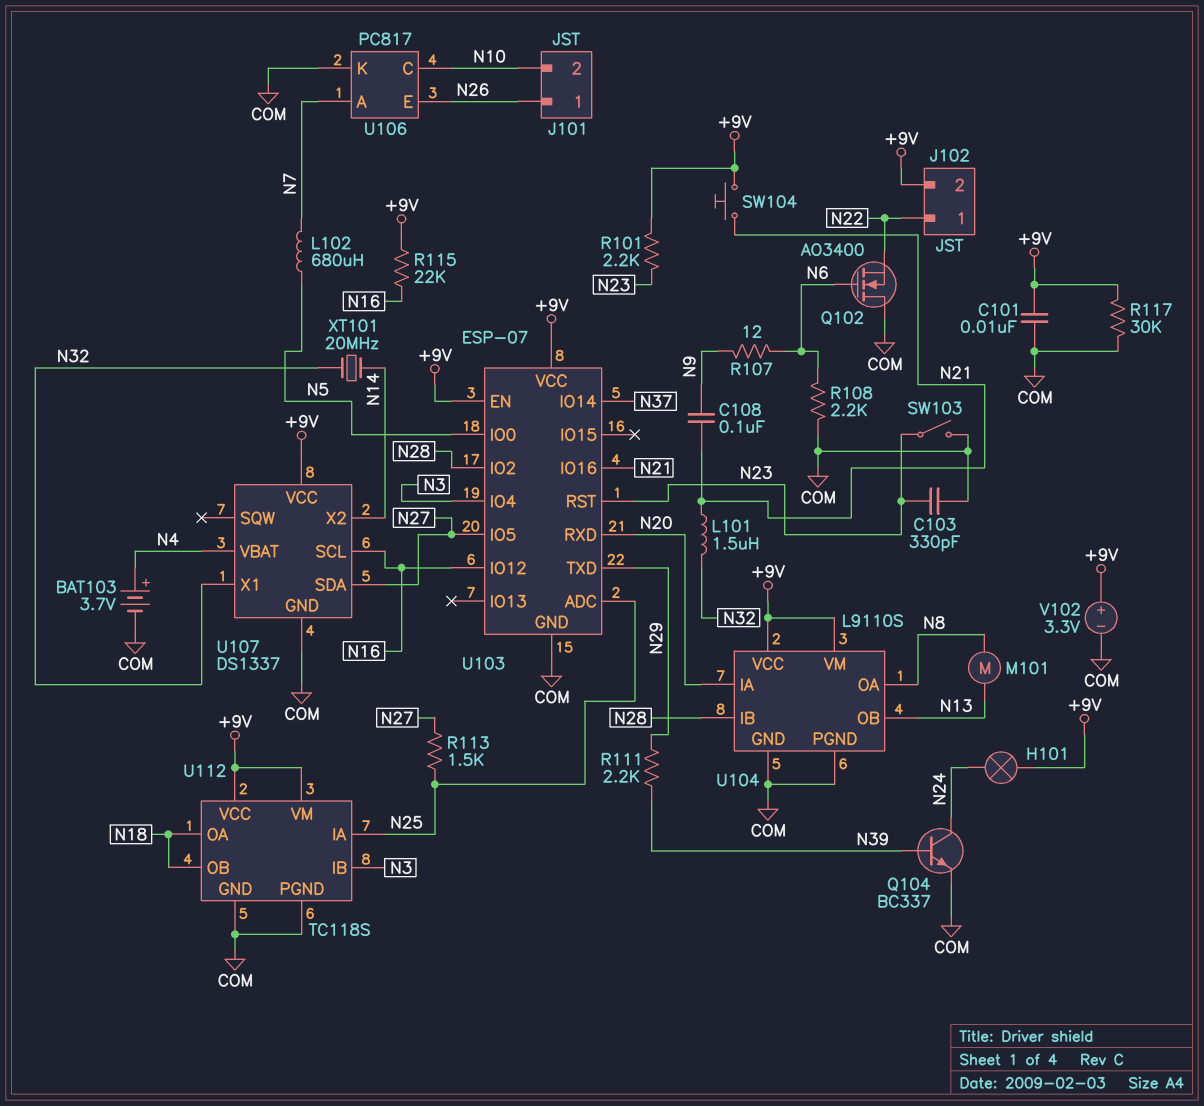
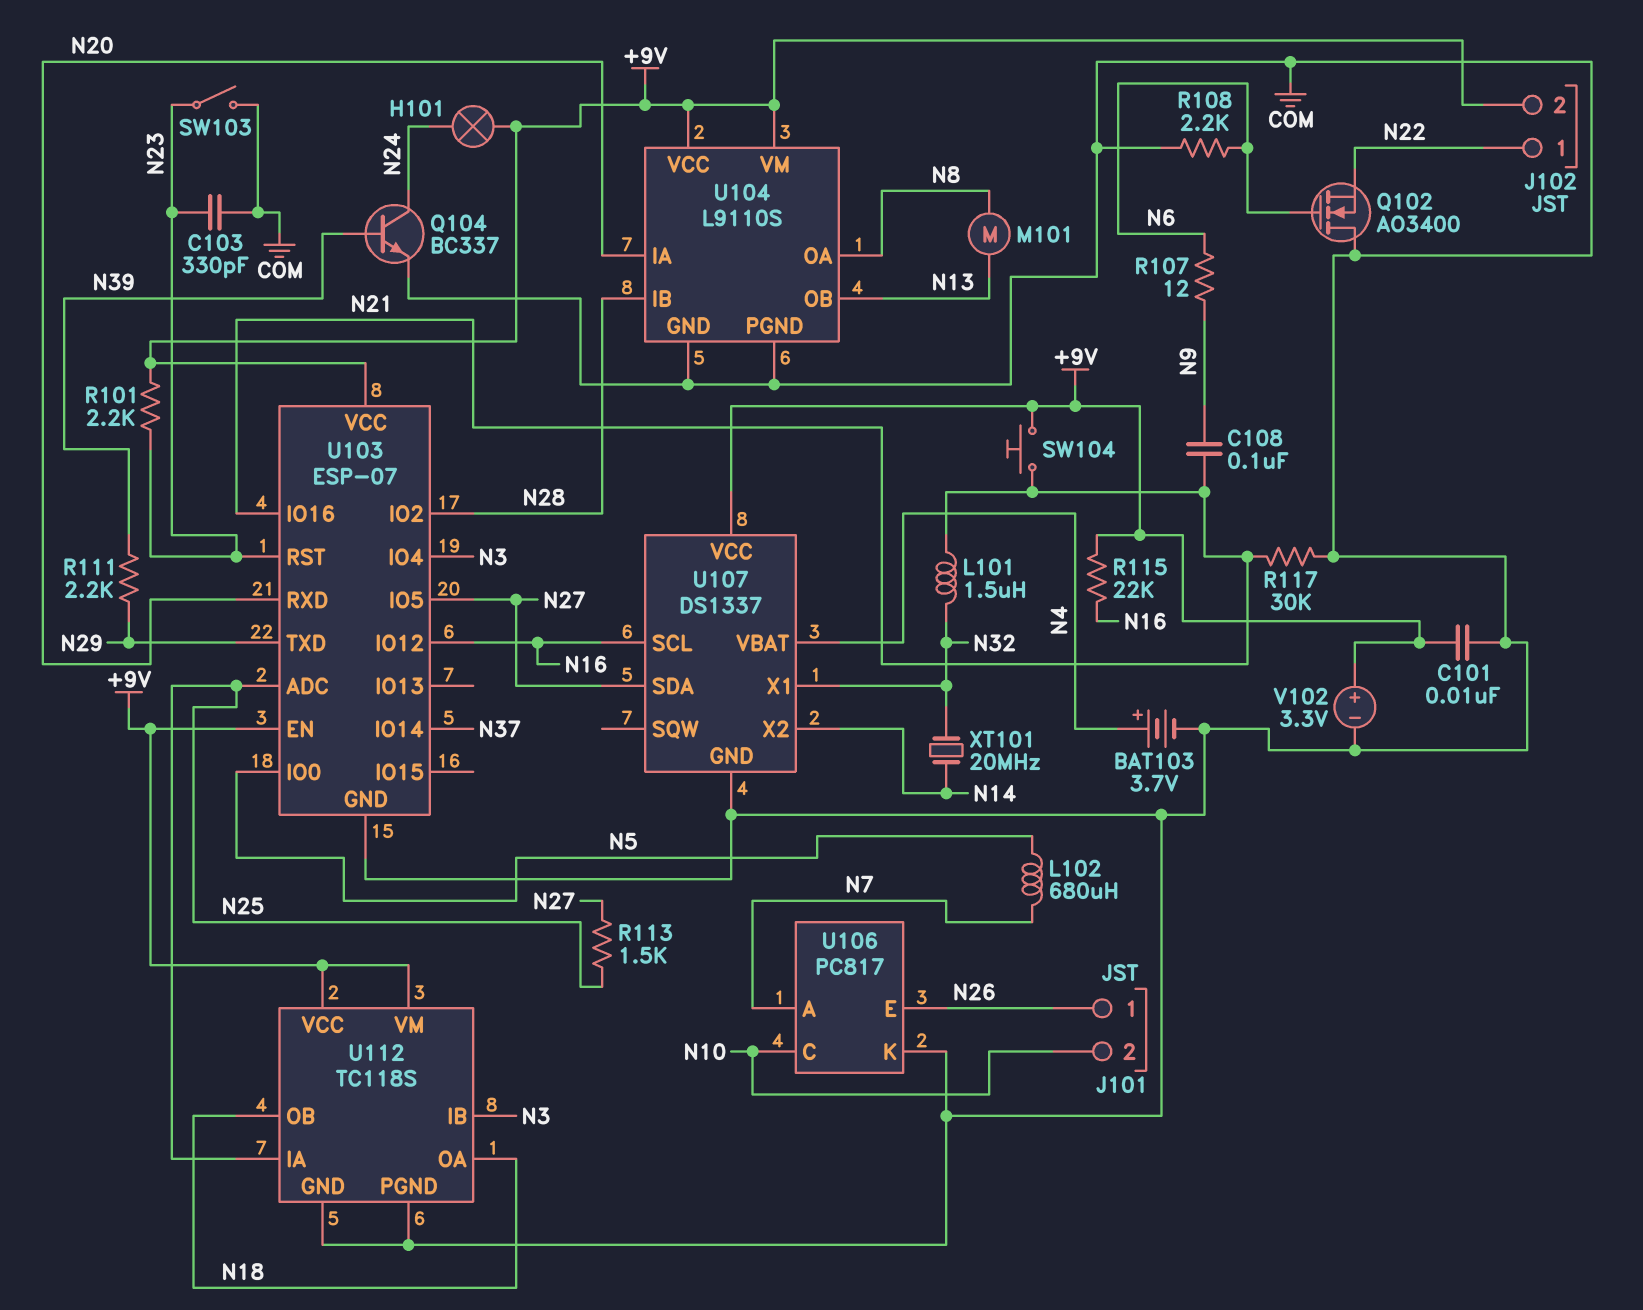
R117: 30k (+9V, COM) -> 30k (COM, N21)

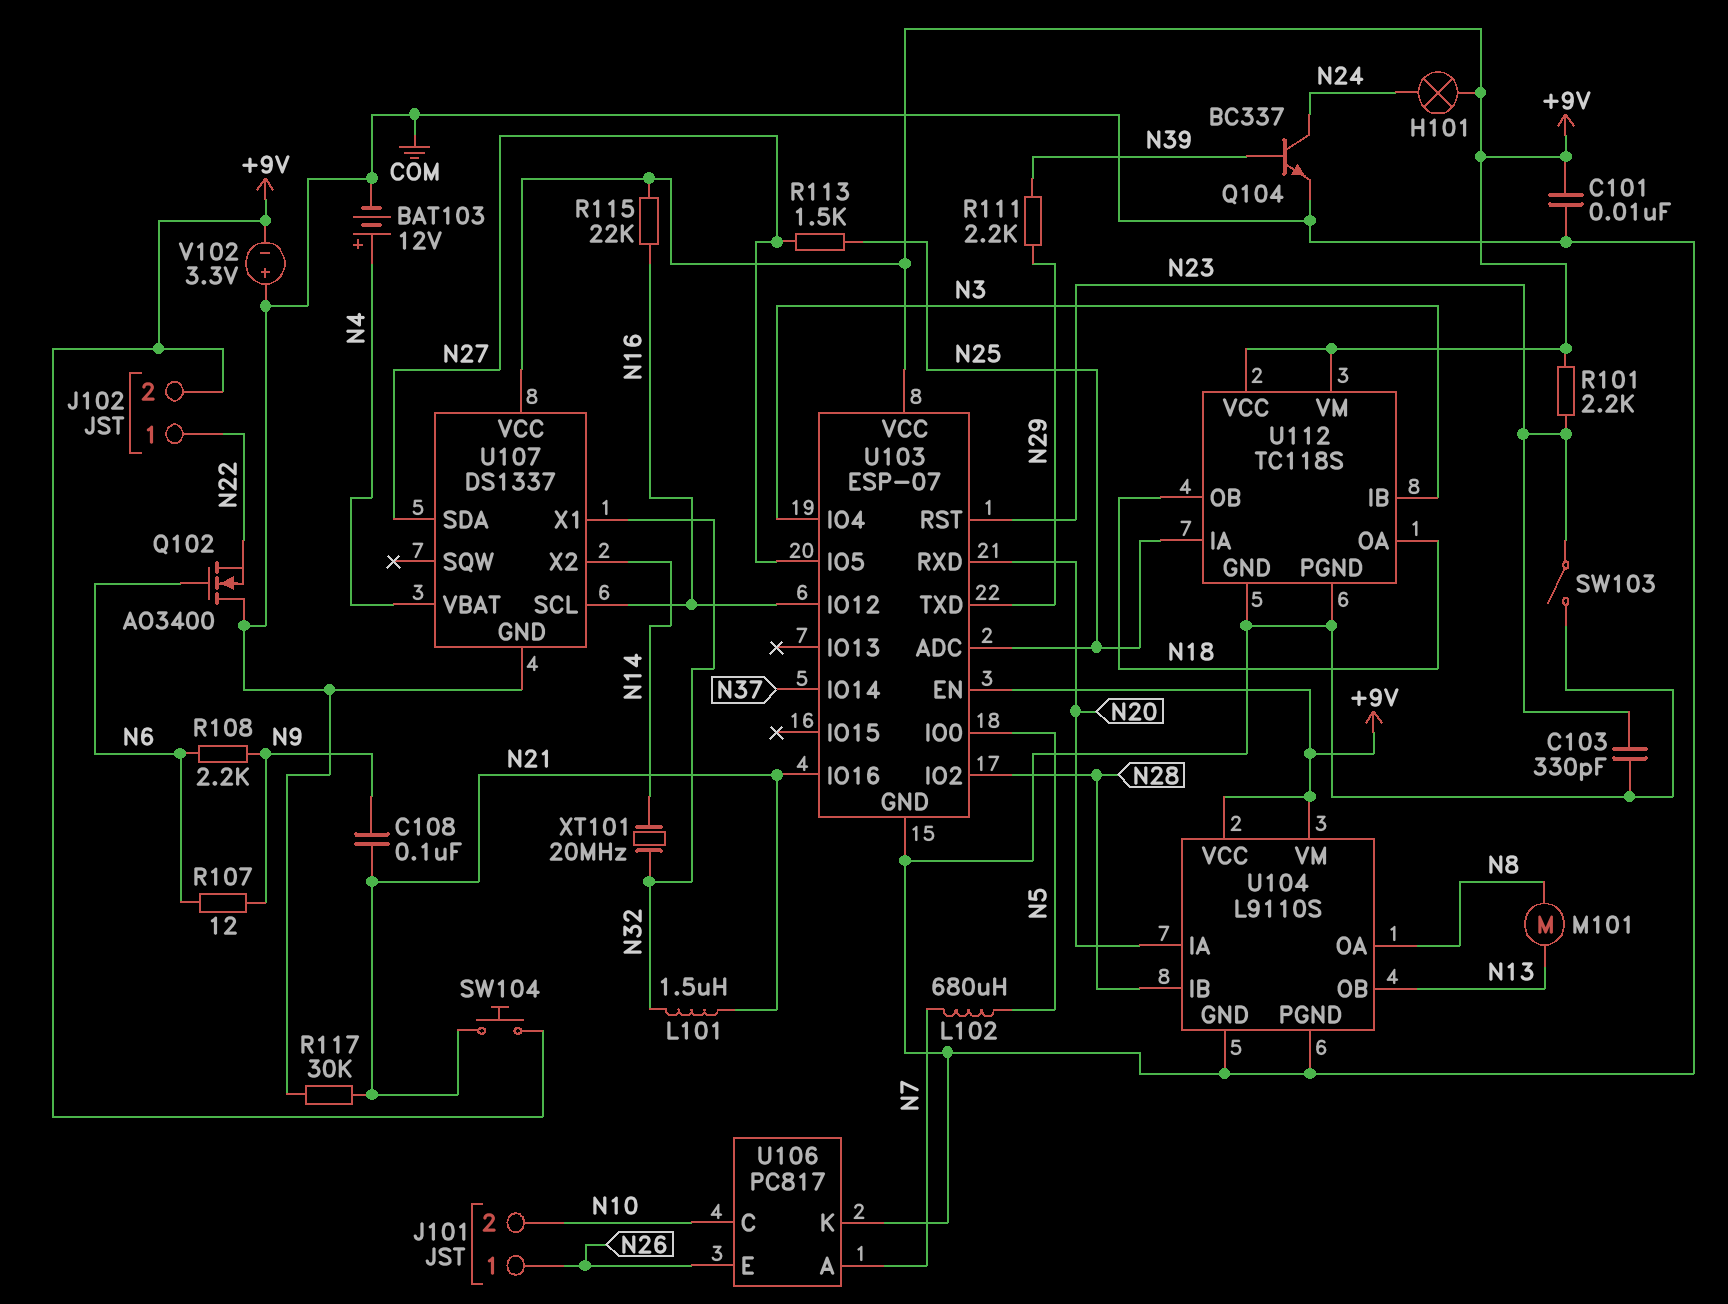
BAT103: 3.7V (plus N4, minus COM) -> 12V (plus N4, minus COM)
R108: 2.2k (COM, N6) -> 2.2k (N6, N9)
V102: 3.3V (plus +9V, minus COM) -> 3.3V (plus COM, minus +9V)

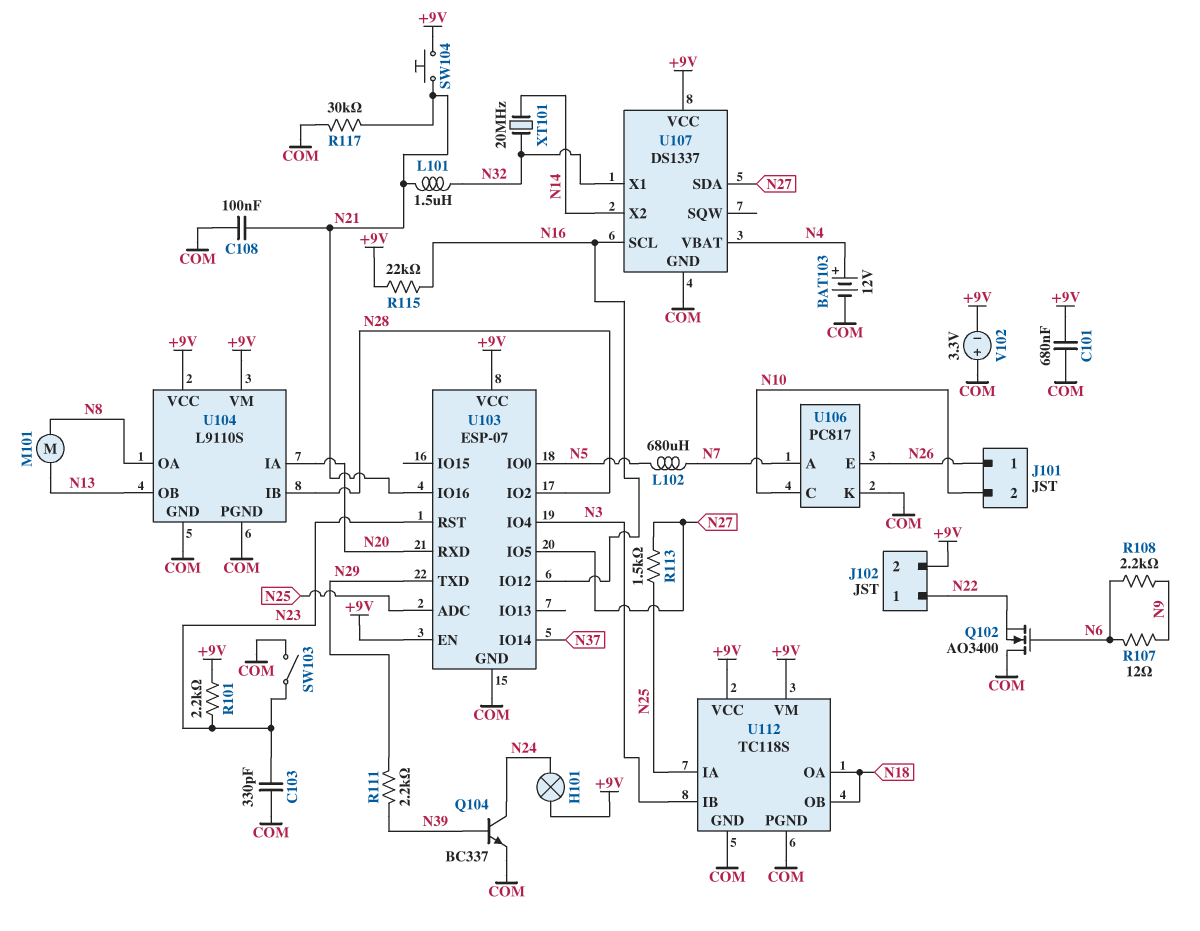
C101: 10nF (+9V, COM) -> 680nF (+9V, COM)
C108: 100nF (N9, N21) -> 100nF (COM, N21)

